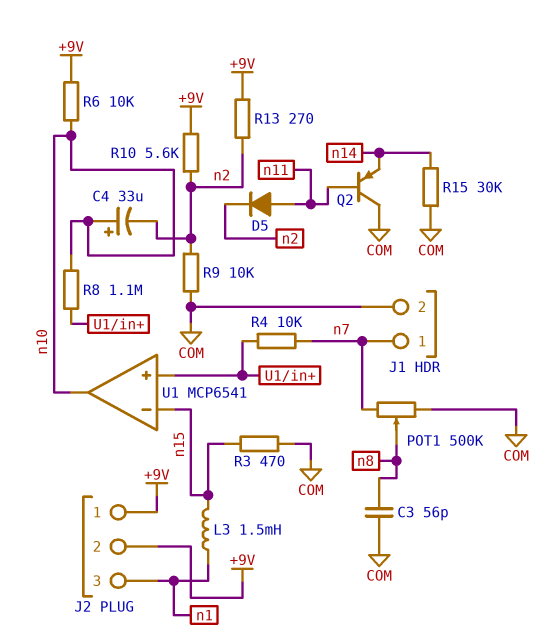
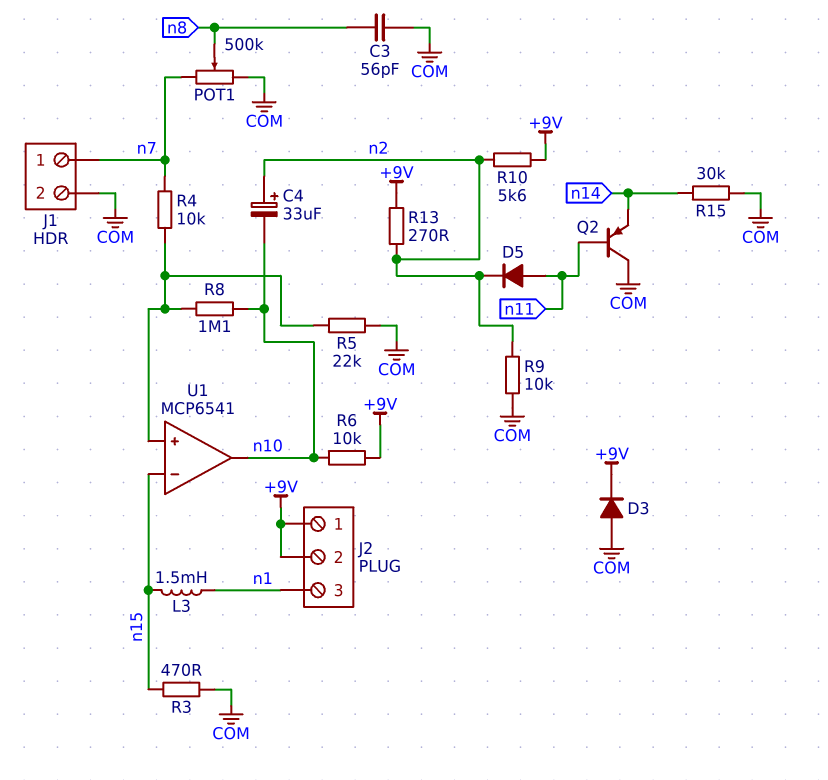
C4: 33uF (plus n10, minus n2) -> 33uF (plus n2, minus n10)
D3: none -> diode (A COM, K +9V)
R5: none -> 22k (COM, U1/in+)

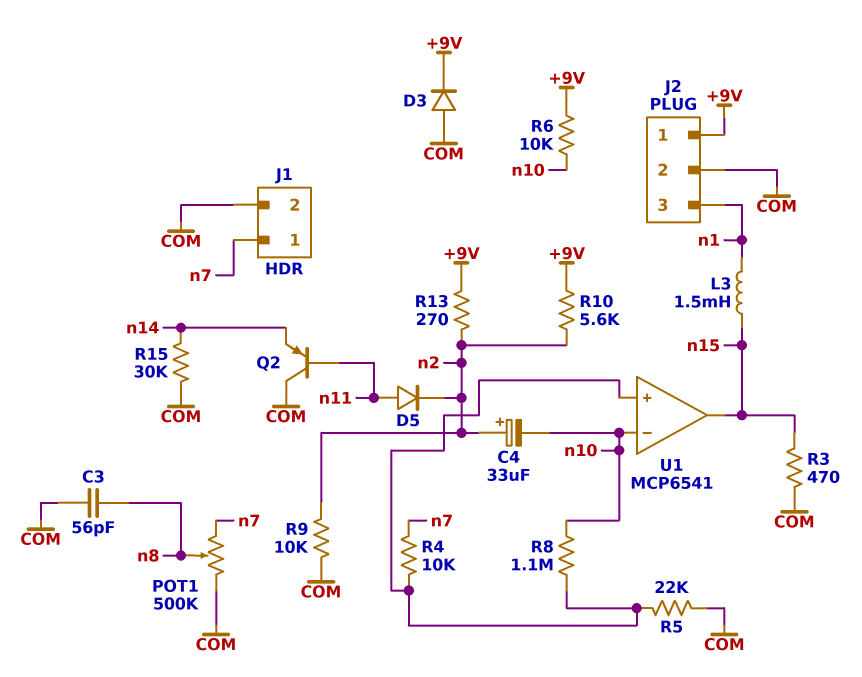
J2 pin 2: +9V -> COM
U1 pin in-: n15 -> n10
U1 pin out: n10 -> n15

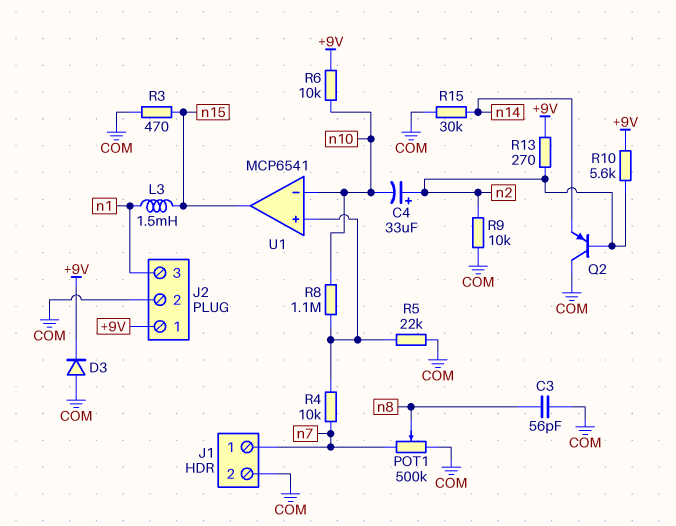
D5: diode (A n11, K n2) -> none
Q2: PNP (B n11, C COM, E n14) -> PNP (B n2, C COM, E n14)

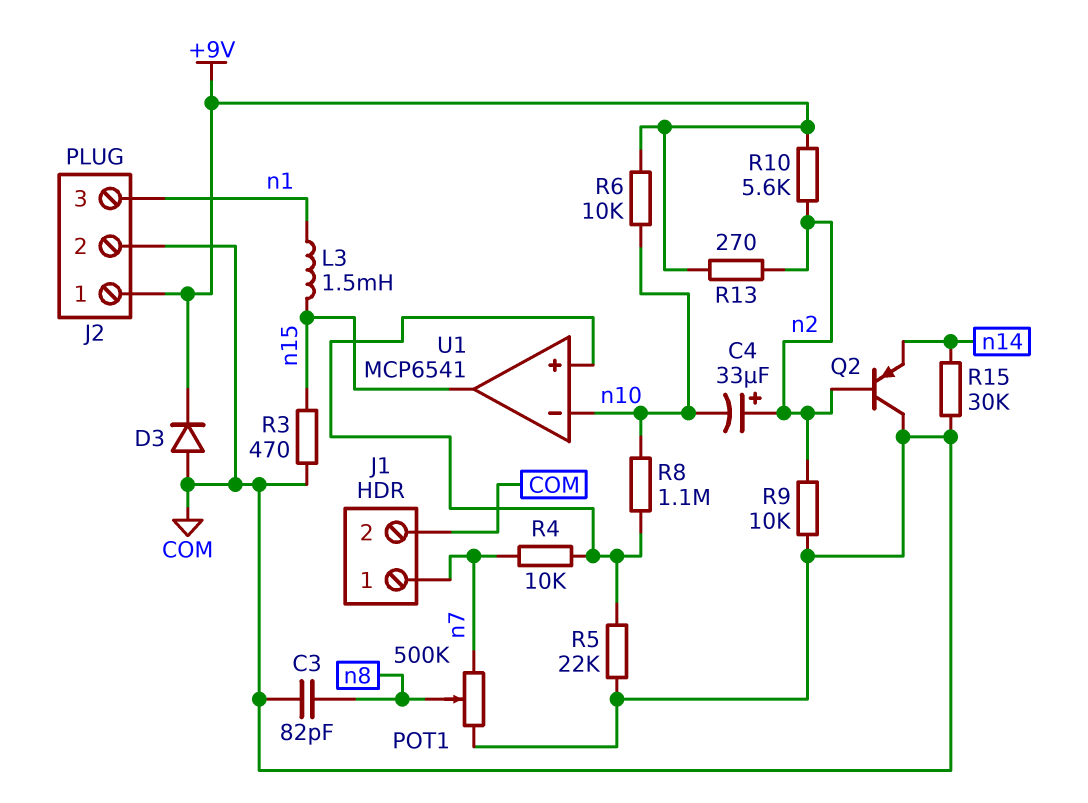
C3: 56pF (COM, n8) -> 82pF (COM, n8)

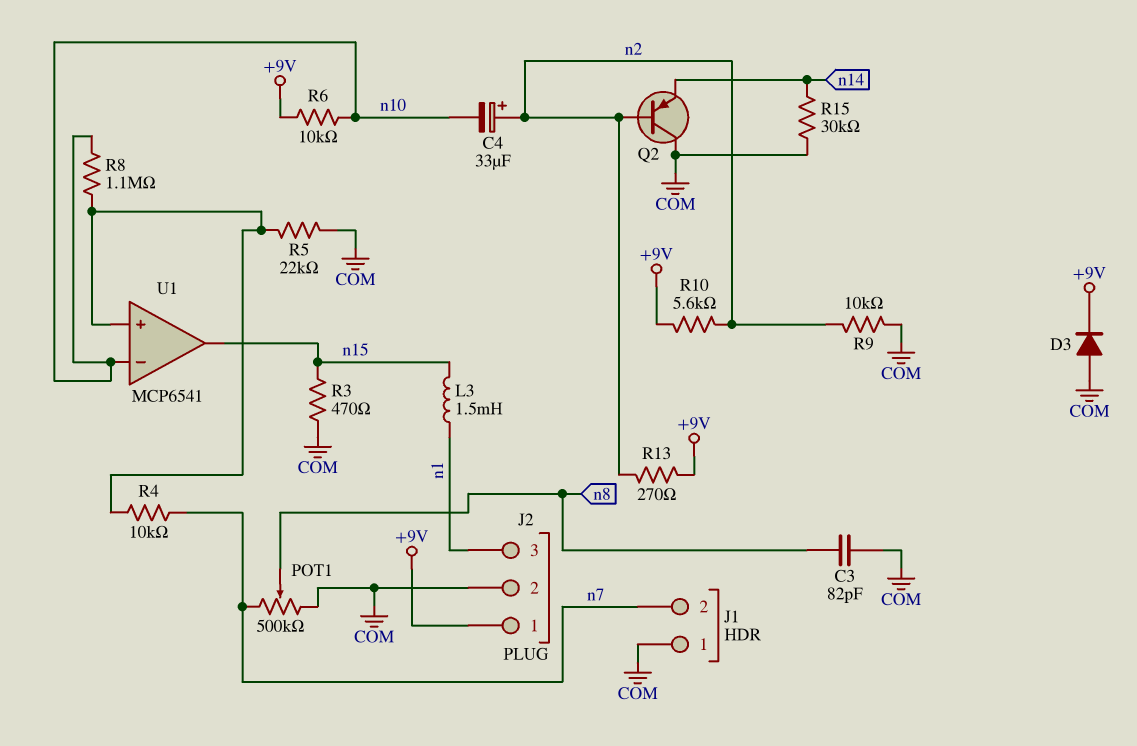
J1 pin 1: n7 -> COM
J1 pin 2: COM -> n7

